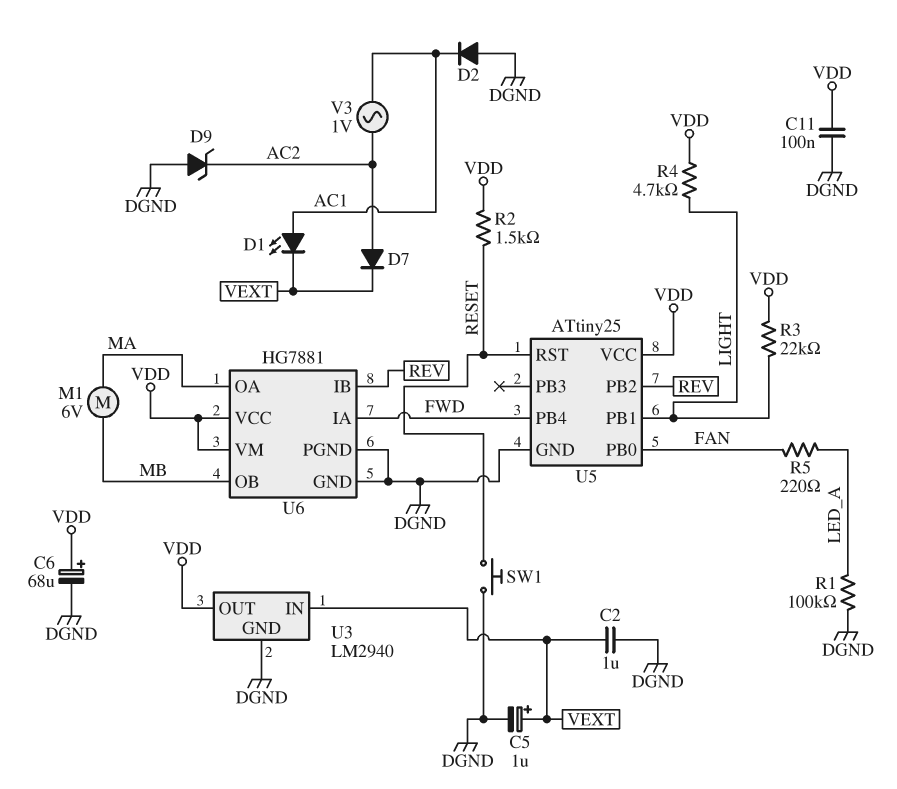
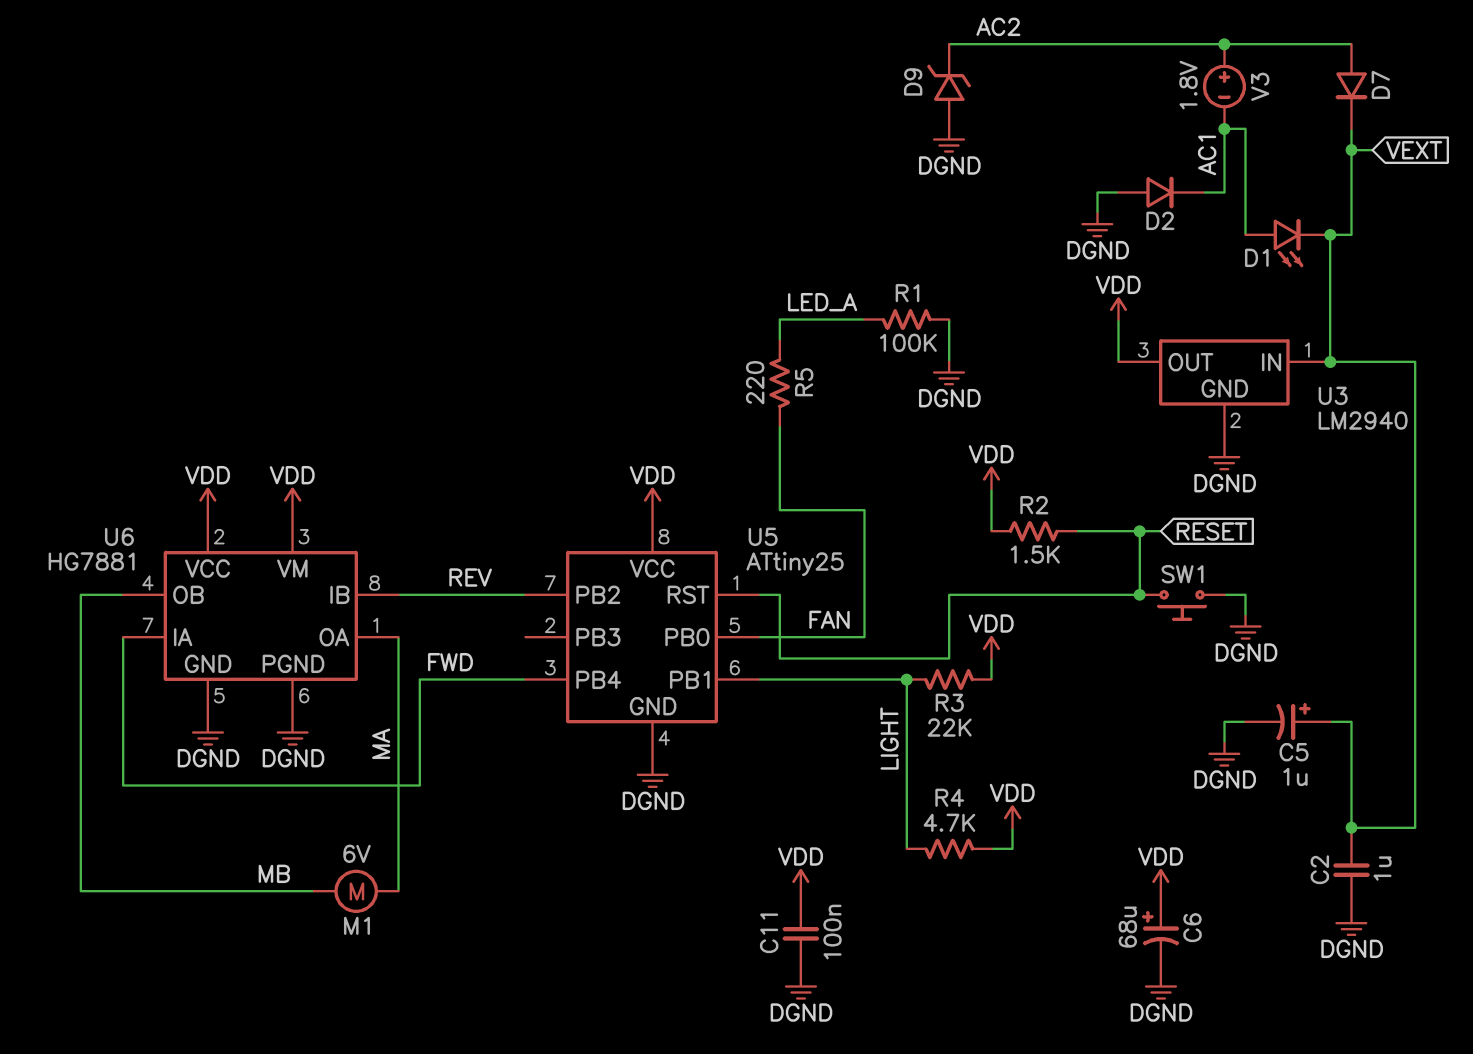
V3: AC 1V (AC1, AC2) -> 1.8V (plus AC2, minus AC1)

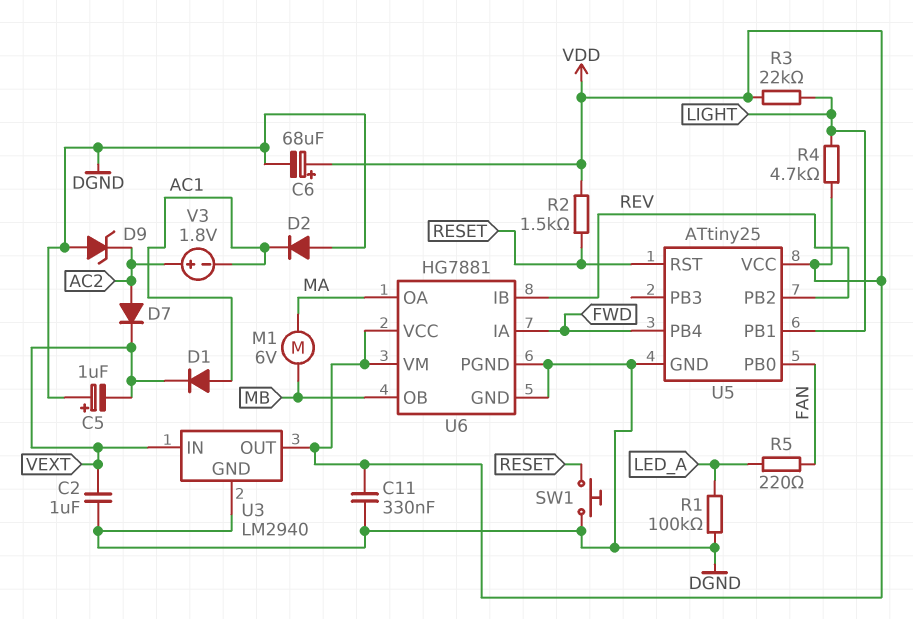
C5: 1uF (plus VEXT, minus DGND) -> 1uF (plus DGND, minus VEXT)
C11: 100nF (DGND, VDD) -> 330nF (DGND, VDD)
D1: LED (A AC1, K VEXT) -> diode (A AC1, K VEXT)

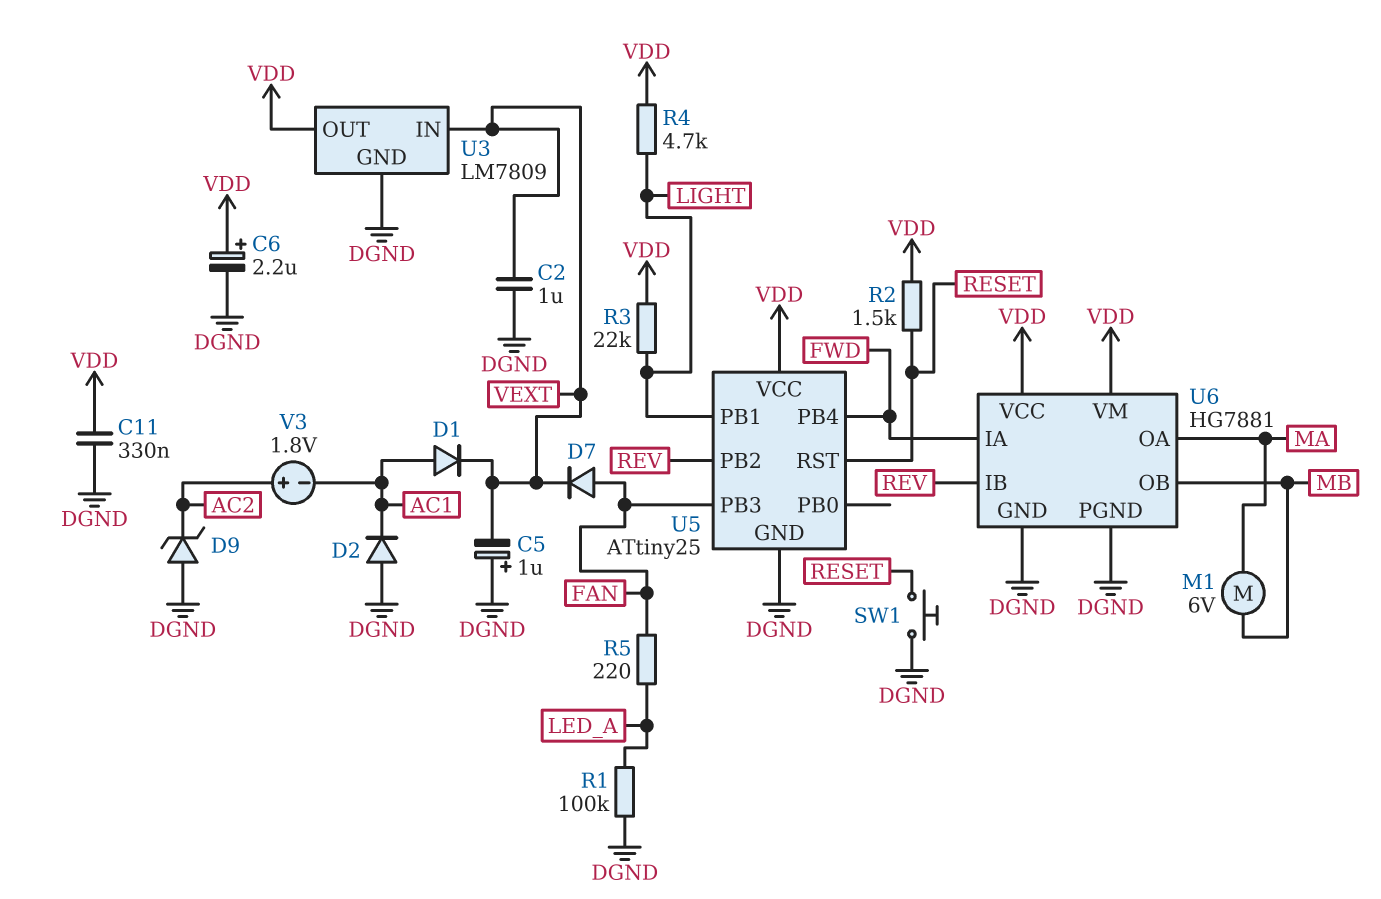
C6: 68uF (plus VDD, minus DGND) -> 2.2uF (plus VDD, minus DGND)
D7: diode (A AC2, K VEXT) -> diode (A FAN, K VEXT)
U3: LM2940 -> LM7809
U5 pin PB0: FAN -> none
U5 pin PB3: none -> FAN

